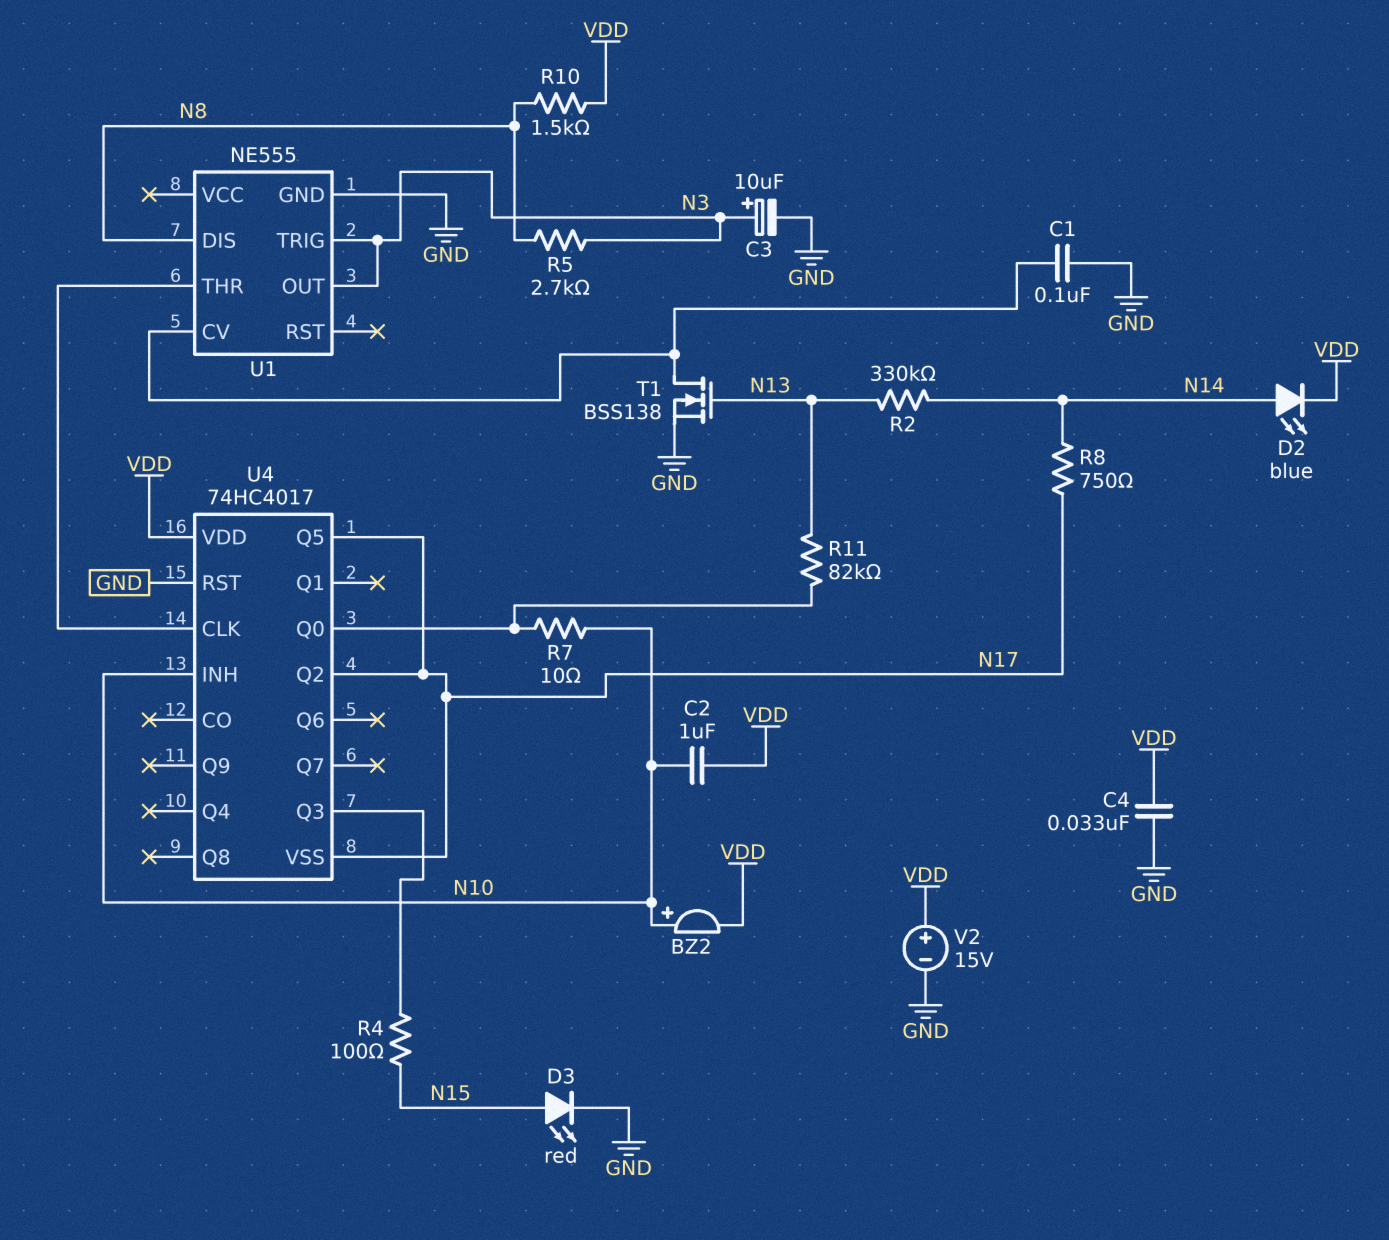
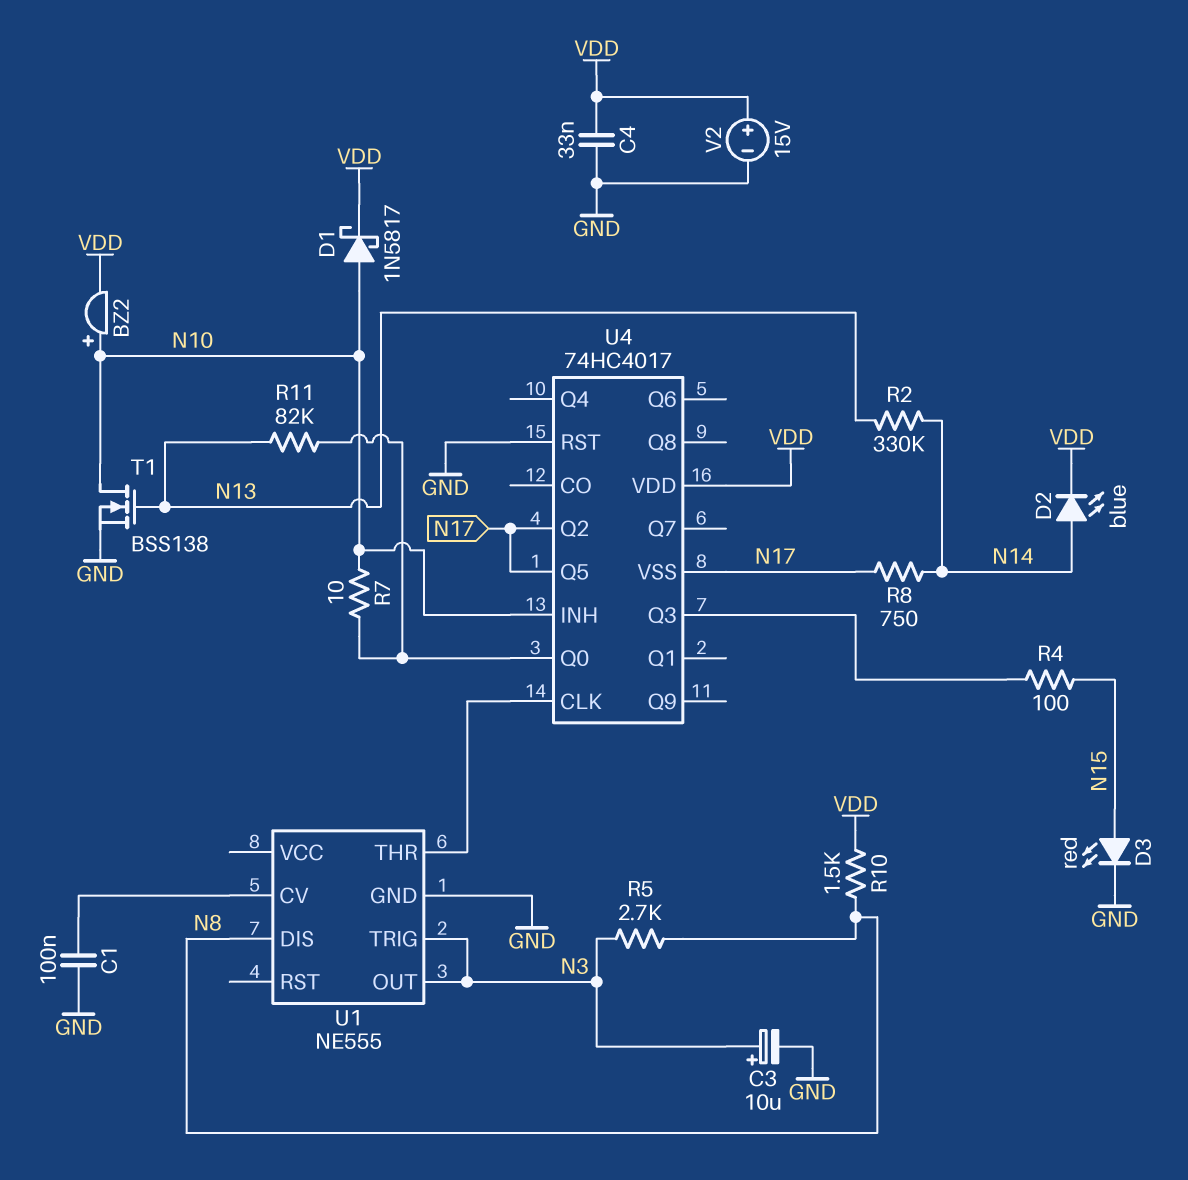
C2: 1uF (N10, VDD) -> none
D1: none -> schottky 1N5817 (A N10, K VDD)
T1: NMOS BSS138 (G N13, D U1/CV, S GND) -> NMOS BSS138 (G N13, D N10, S GND)

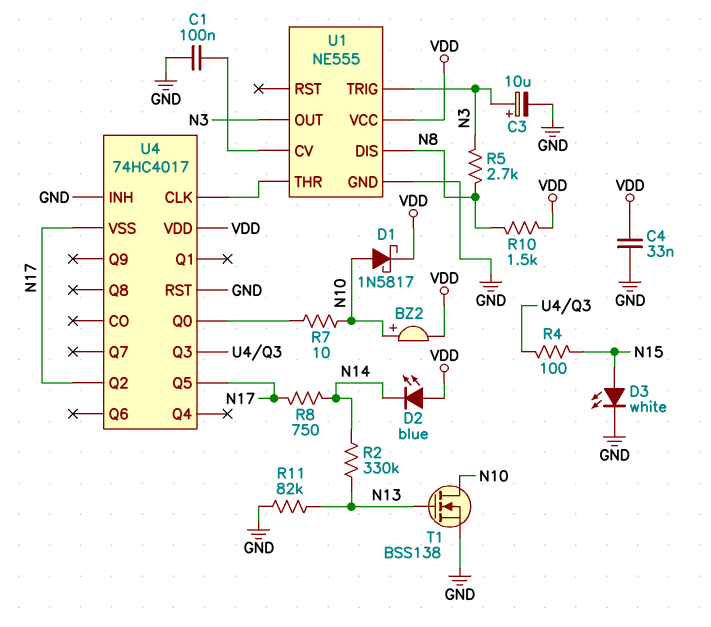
D2: LED blue (A N14, K VDD) -> LED blue (A VDD, K N14)
D3: LED red (A N15, K GND) -> LED white (A N15, K GND)
R11: 82k (N13, U4/Q0) -> 82k (GND, N13)
U1 pin VCC: none -> VDD
U4 pin INH: N10 -> GND
V2: 15V (plus VDD, minus GND) -> none

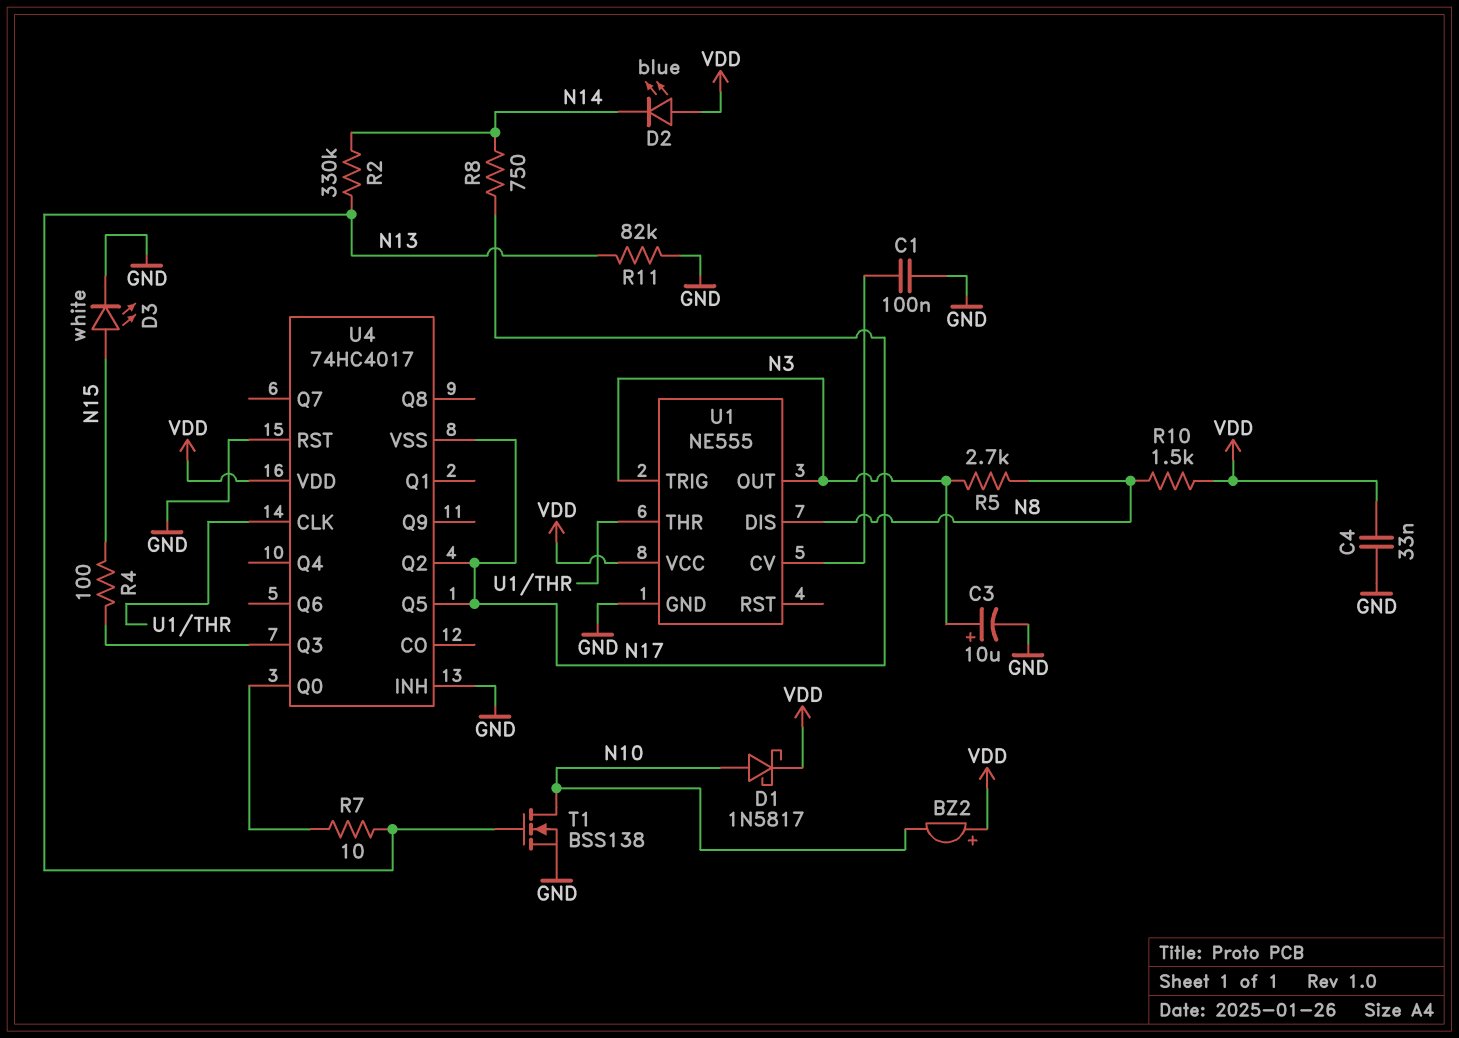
BZ2: buzzer (plus N10, minus VDD) -> buzzer (plus VDD, minus N10)
R7: 10 (N10, U4/Q0) -> 10 (N13, U4/Q0)

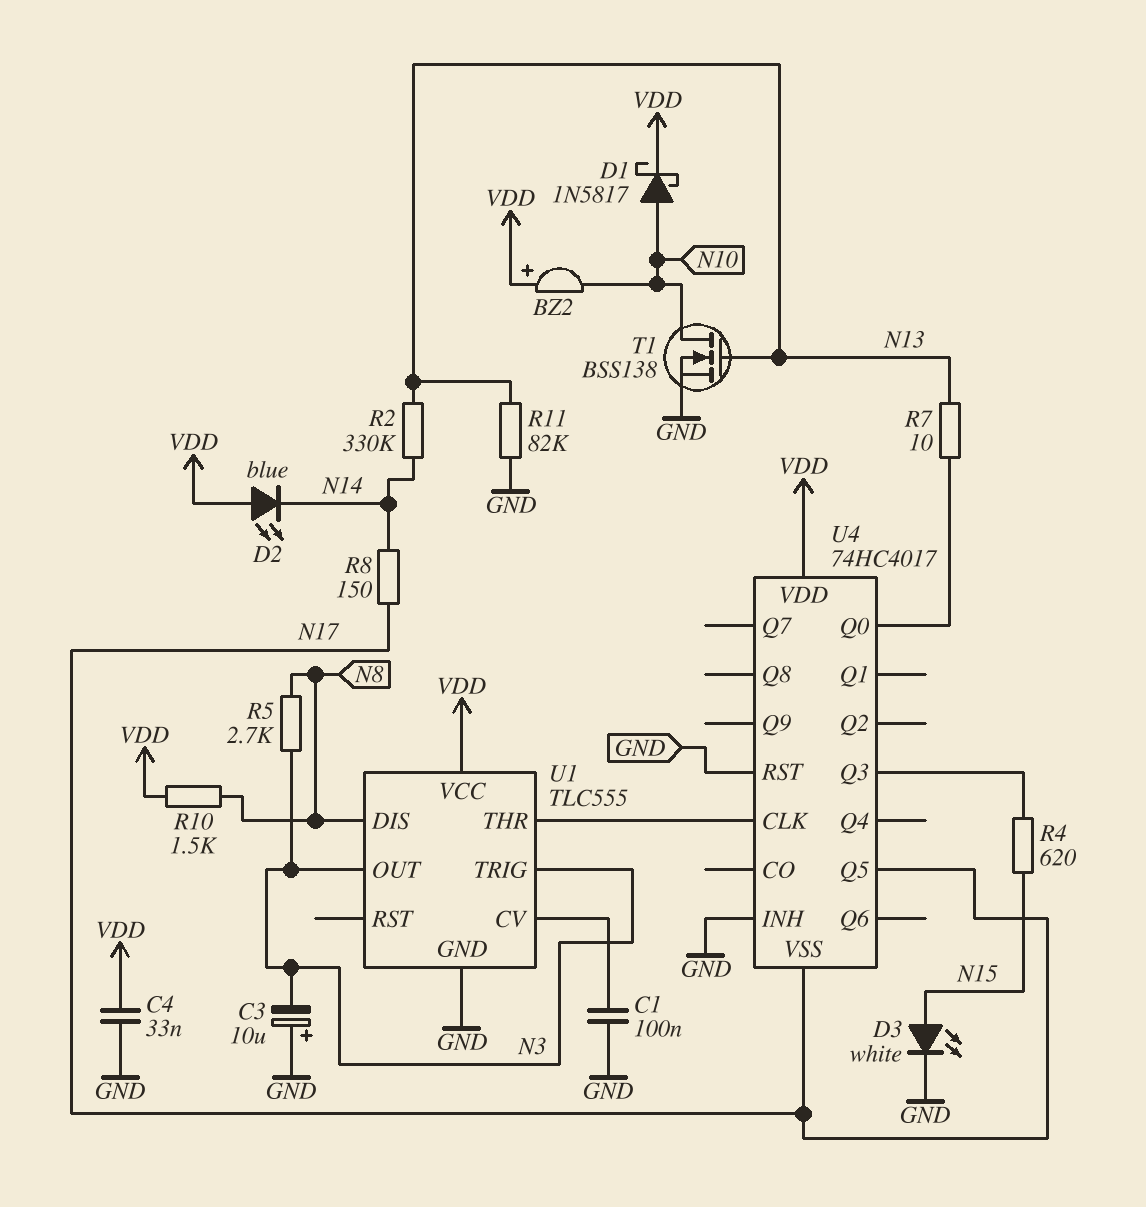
C3: 10uF (plus N3, minus GND) -> 10uF (plus GND, minus N3)
R4: 100 (N15, U4/Q3) -> 620 (N15, U4/Q3)
R8: 750 (N14, N17) -> 150 (N14, N17)
U1: NE555 -> TLC555
U4 pin Q2: N17 -> none

